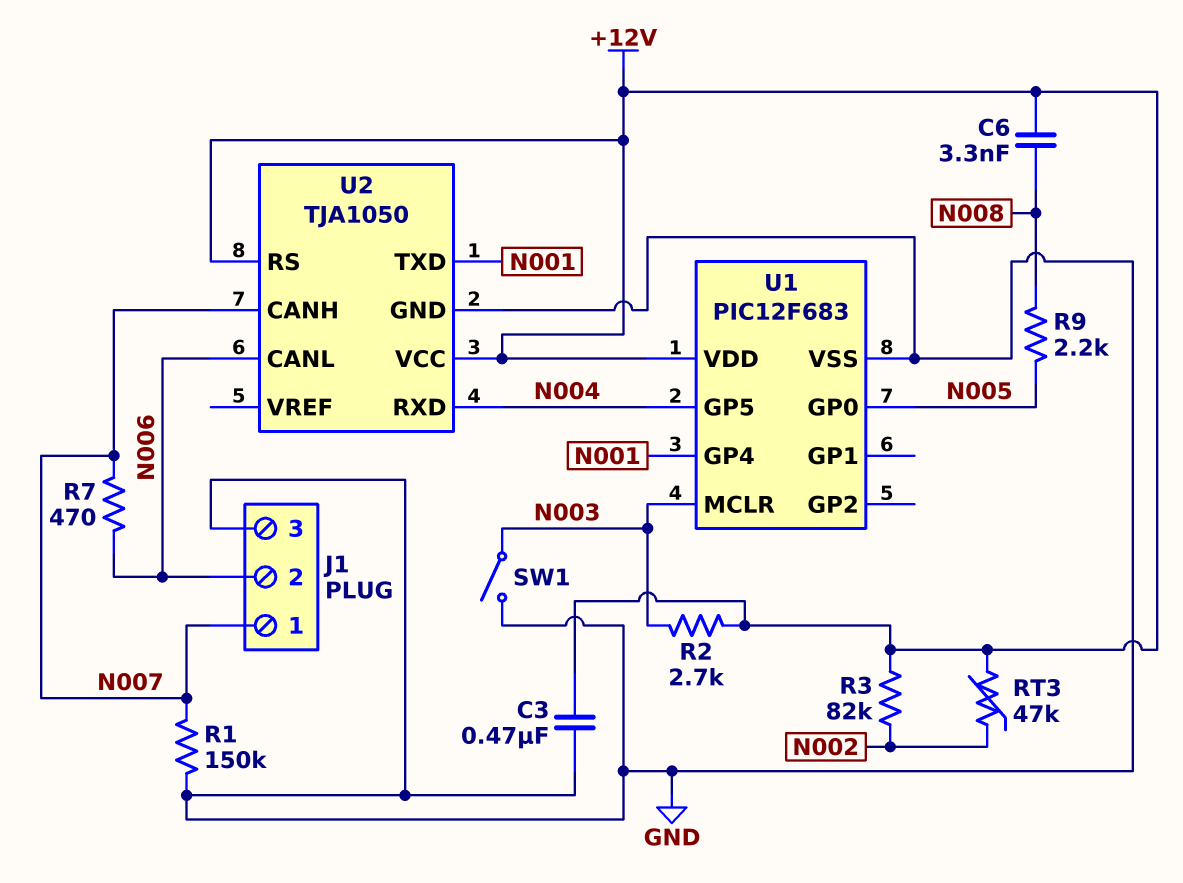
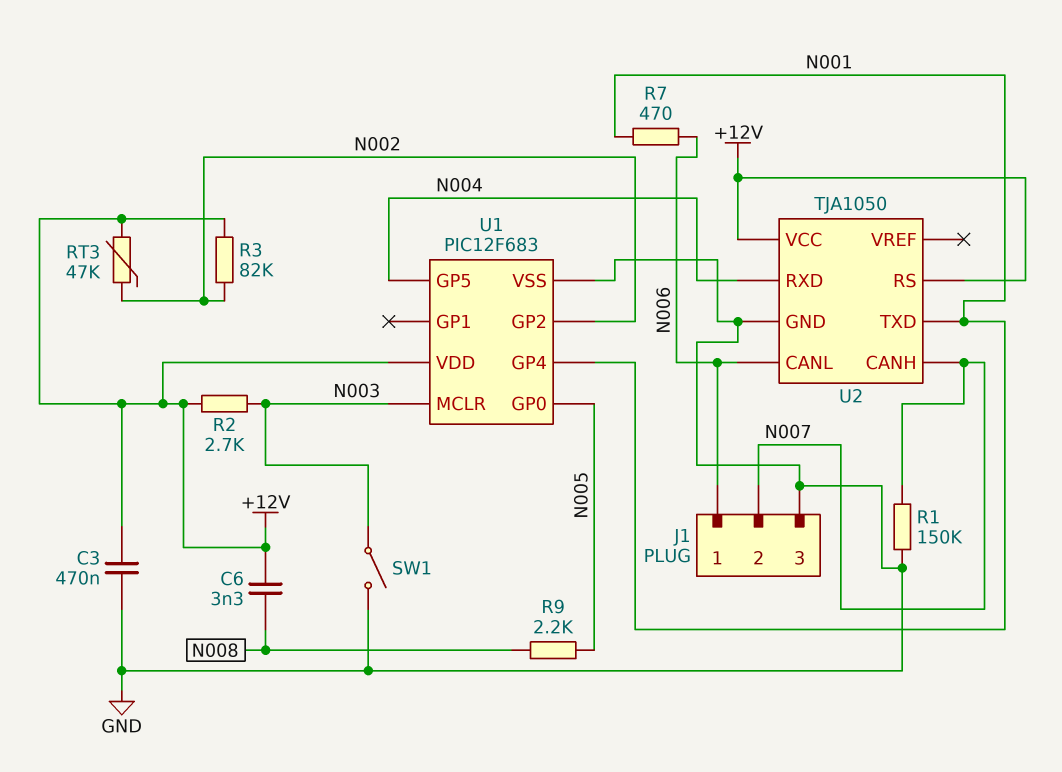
J1 pin 1: N007 -> N006
J1 pin 2: N006 -> N007
R7: 470 (N006, N007) -> 470 (N001, N006)
U1 pin GP2: none -> N002

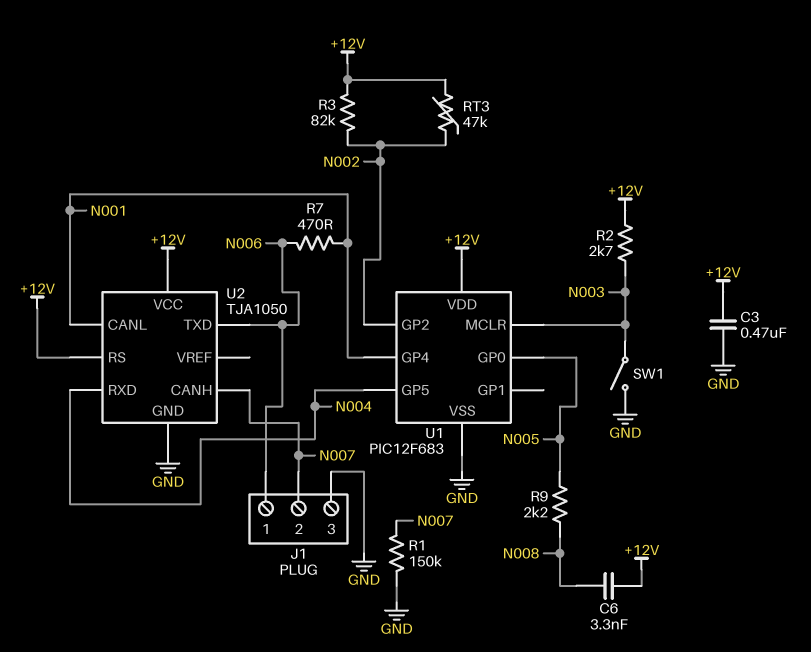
U2 pin CANL: N006 -> N001
U2 pin TXD: N001 -> N006

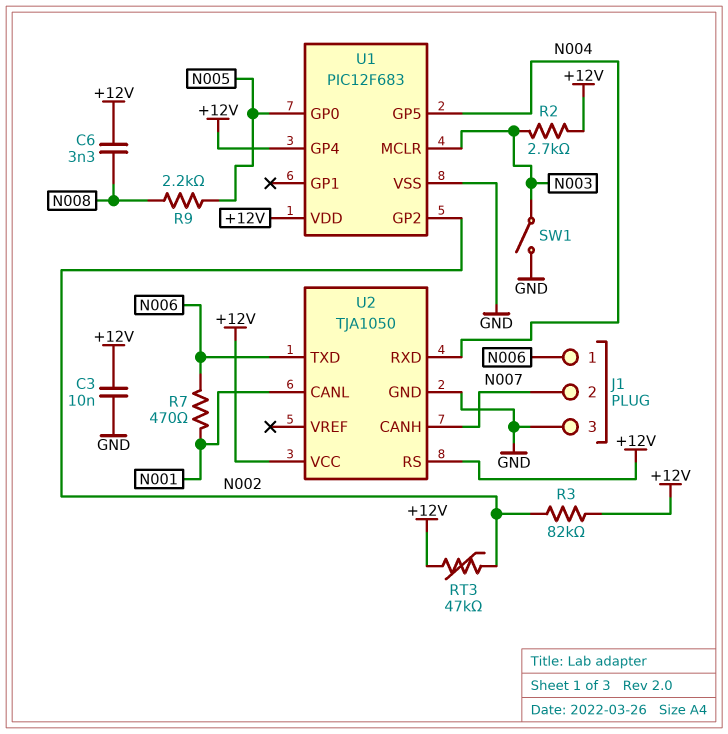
C3: 470nF (+12V, GND) -> 10nF (+12V, GND)
R1: 150k (GND, N007) -> none
U1 pin GP4: N001 -> +12V

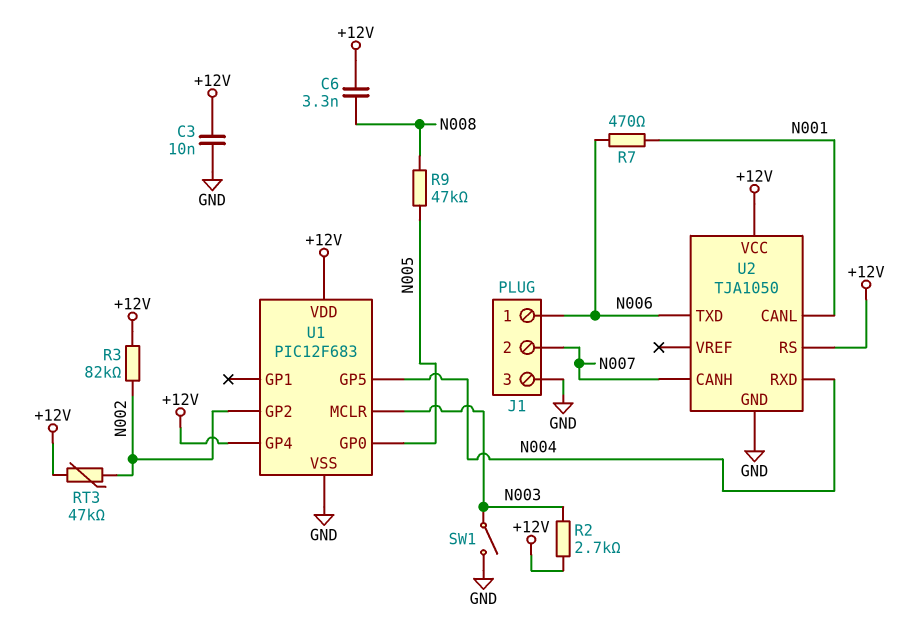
R9: 2.2k (N005, N008) -> 47k (N005, N008)

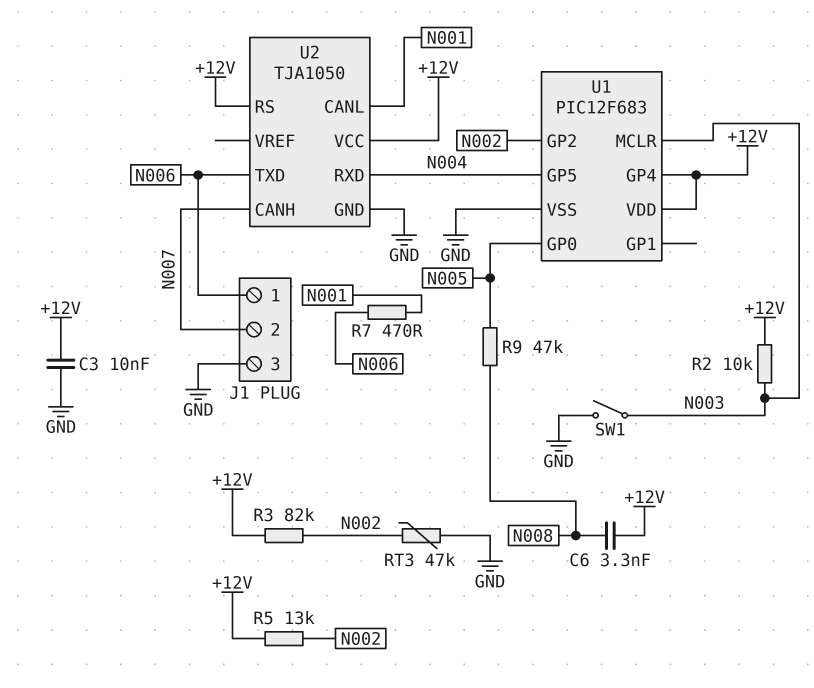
R2: 2.7k (+12V, N003) -> 10k (+12V, N003)
R5: none -> 13k (+12V, N002)
RT3: 47k (+12V, N002) -> 47k (GND, N002)

